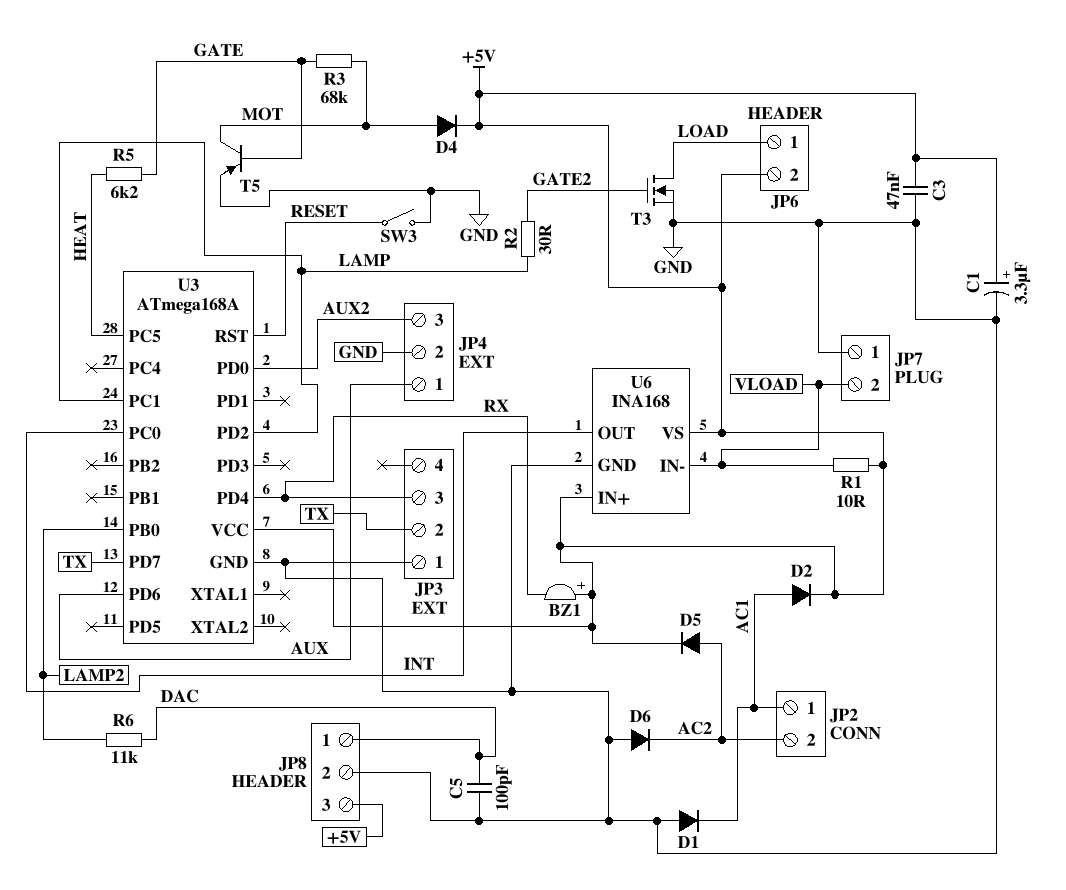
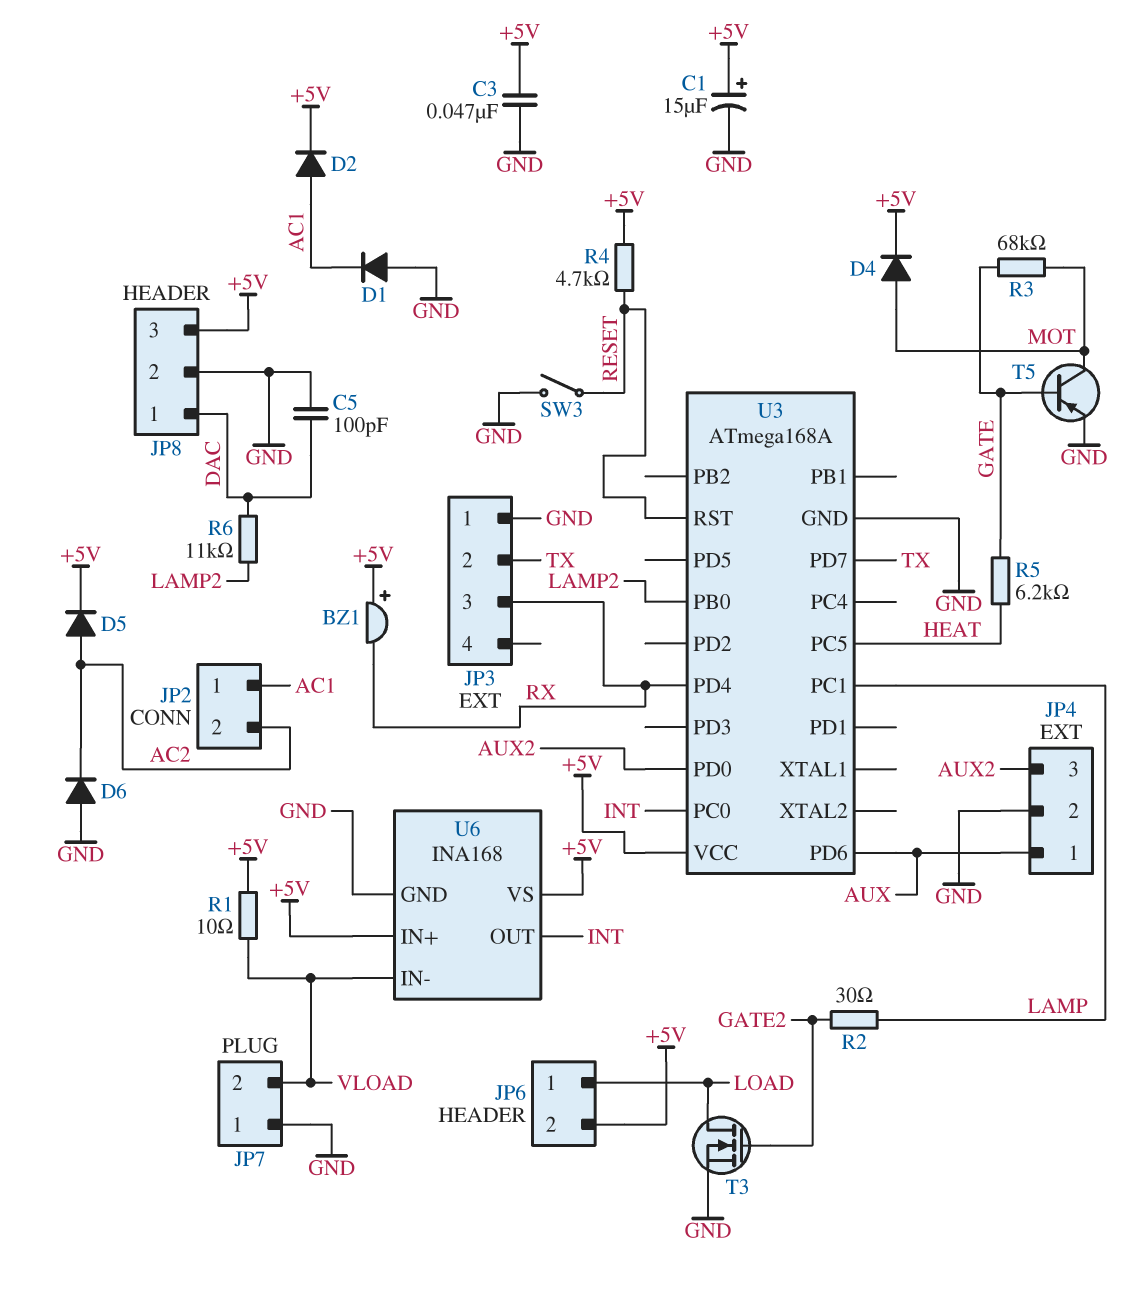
C1: 3.3uF (plus +5V, minus GND) -> 15uF (plus +5V, minus GND)
R4: none -> 4.7k (+5V, RESET)
U3 pin PD2: LAMP -> none

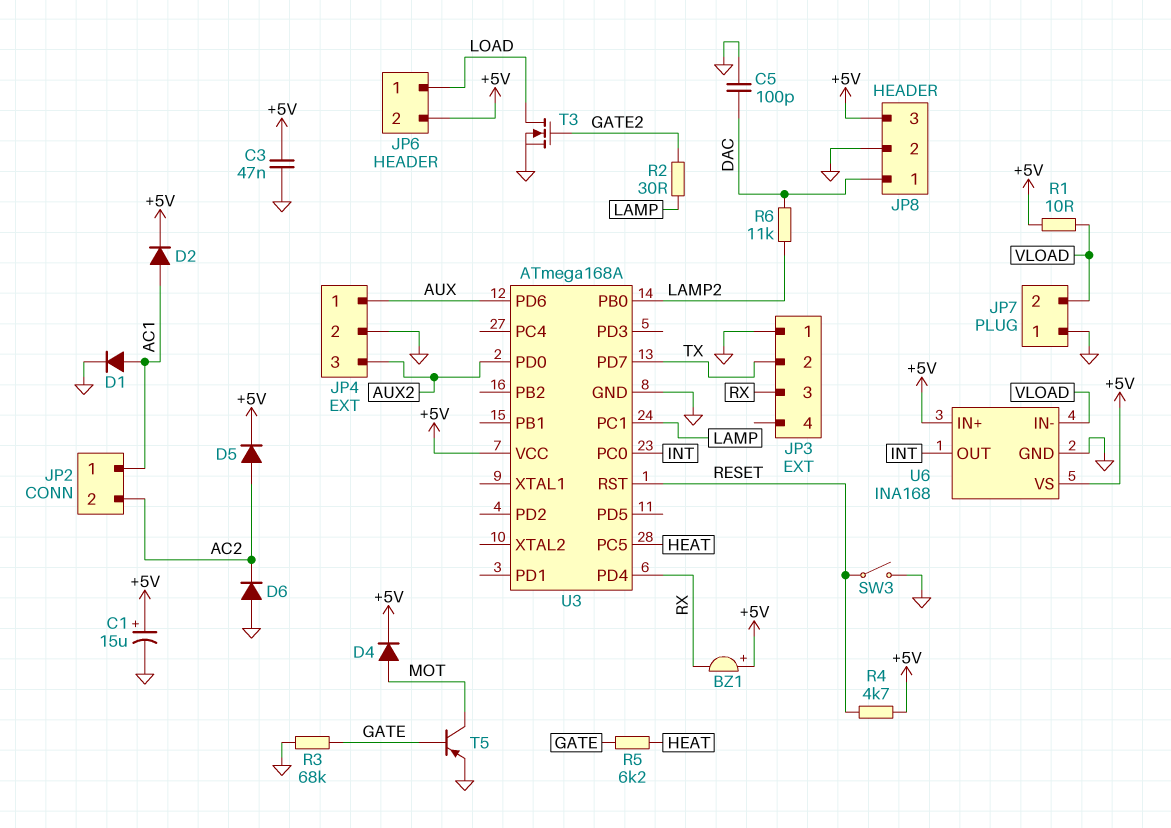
D1: diode (A GND, K AC1) -> diode (A AC1, K GND)
R3: 68k (GATE, MOT) -> 68k (GATE, GND)

